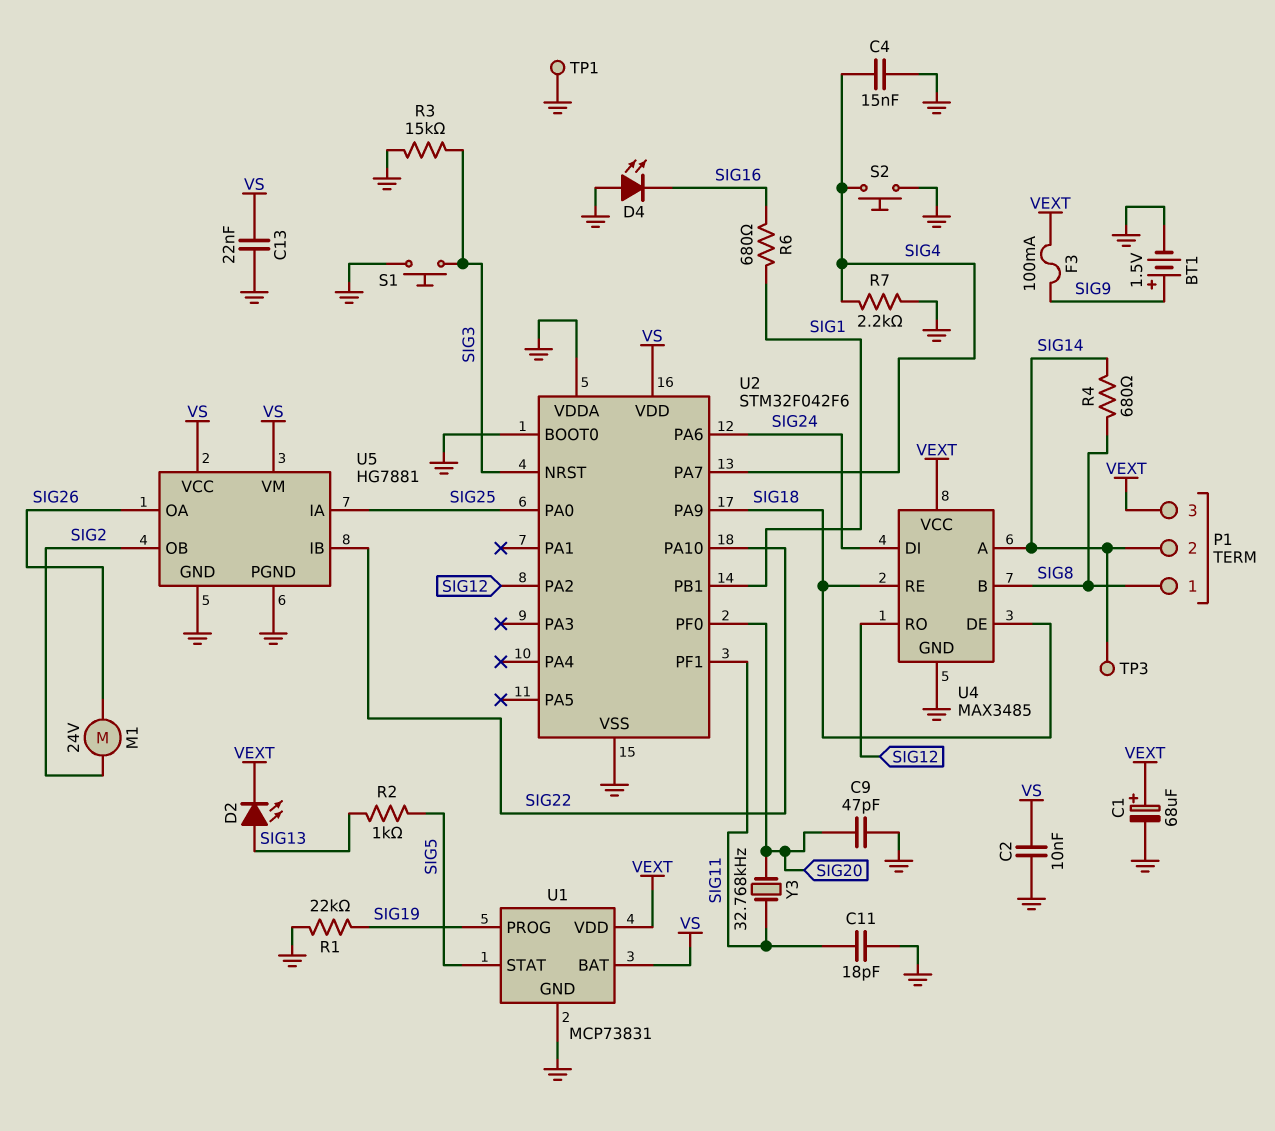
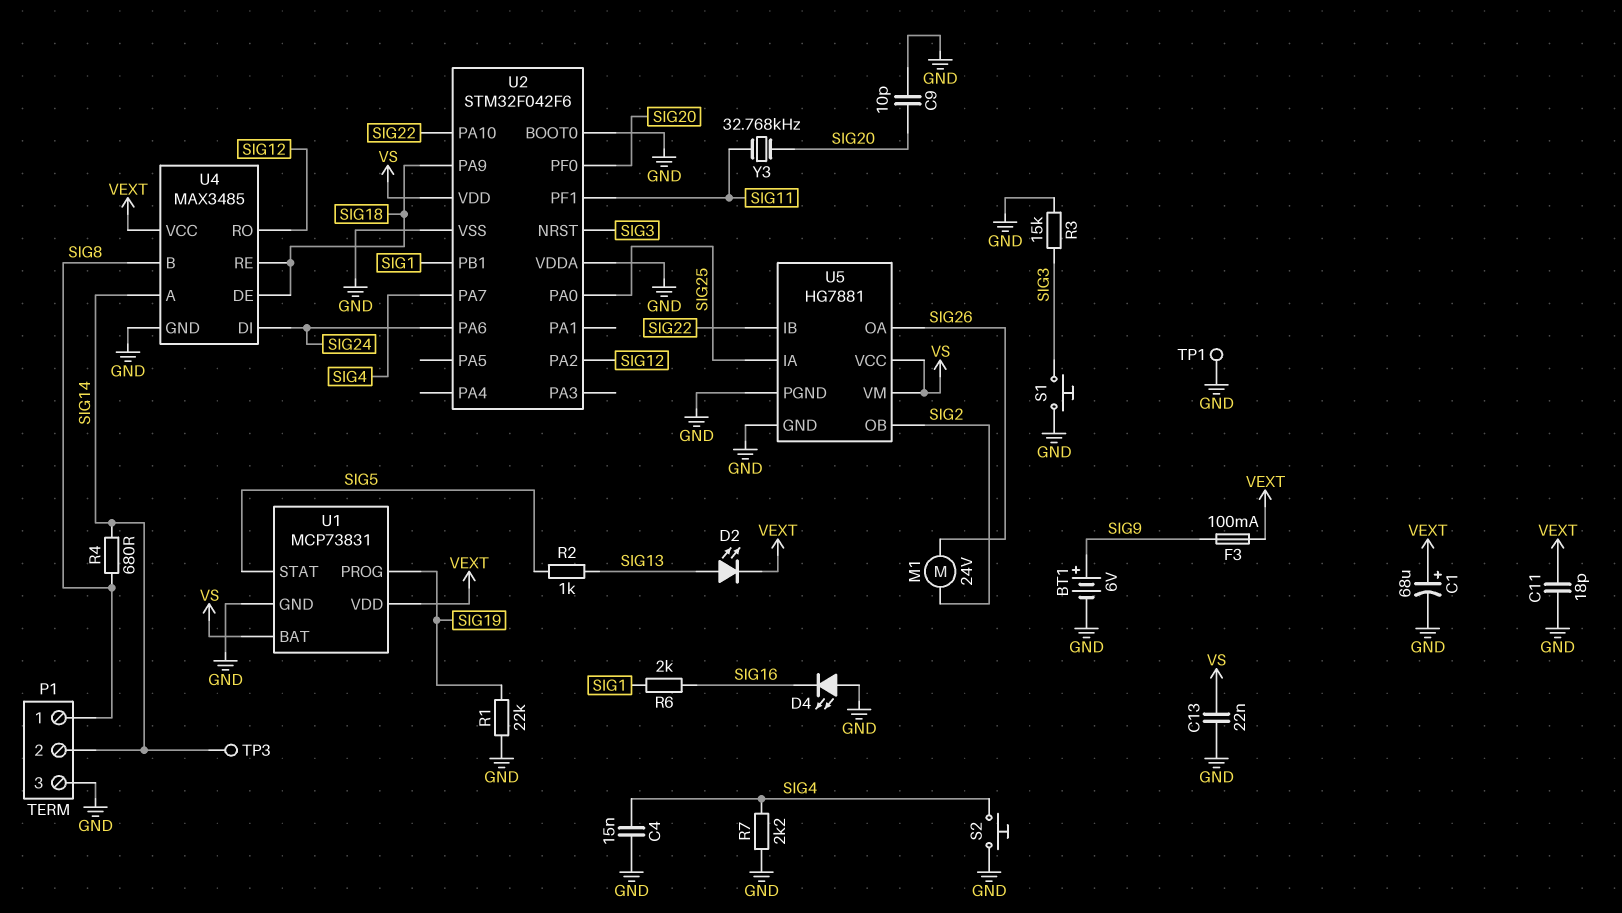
BT1: 1.5V (plus SIG9, minus GND) -> 6V (plus SIG9, minus GND)
C2: 10nF (GND, VS) -> none
C9: 47pF (GND, SIG20) -> 10pF (GND, SIG20)
C11: 18pF (GND, SIG11) -> 18pF (GND, VEXT)
P1 pin 3: VEXT -> GND
R6: 680 (SIG1, SIG16) -> 2k (SIG1, SIG16)

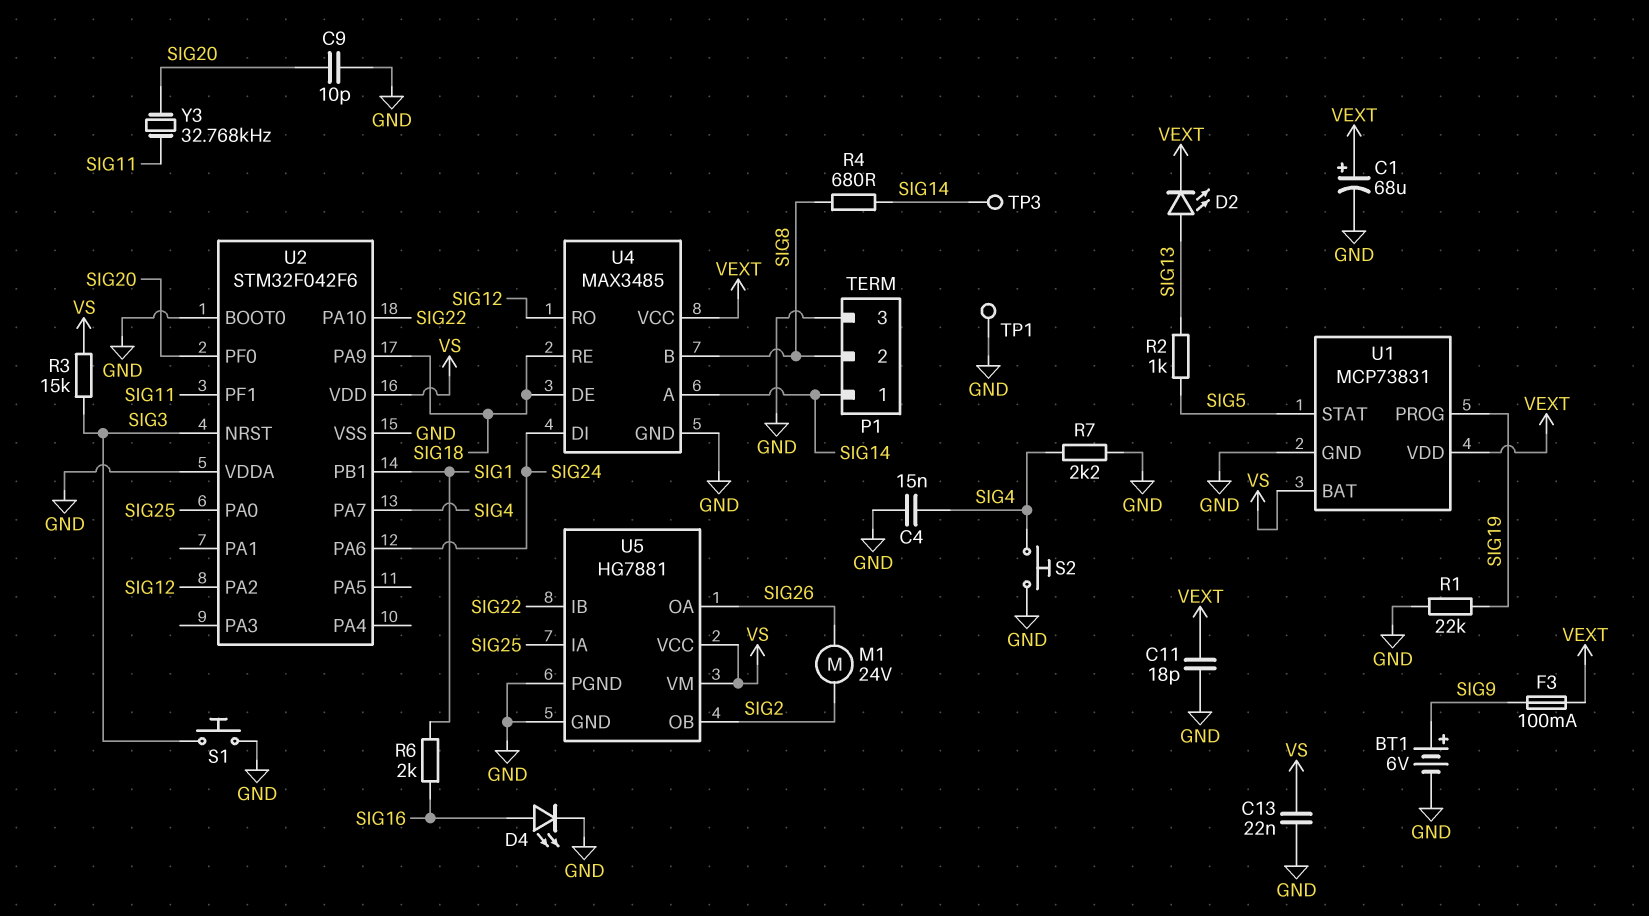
D4: LED (A GND, K SIG16) -> LED (A SIG16, K GND)
P1 pin 1: SIG8 -> SIG14
P1 pin 2: SIG14 -> SIG8
R3: 15k (GND, SIG3) -> 15k (SIG3, VS)

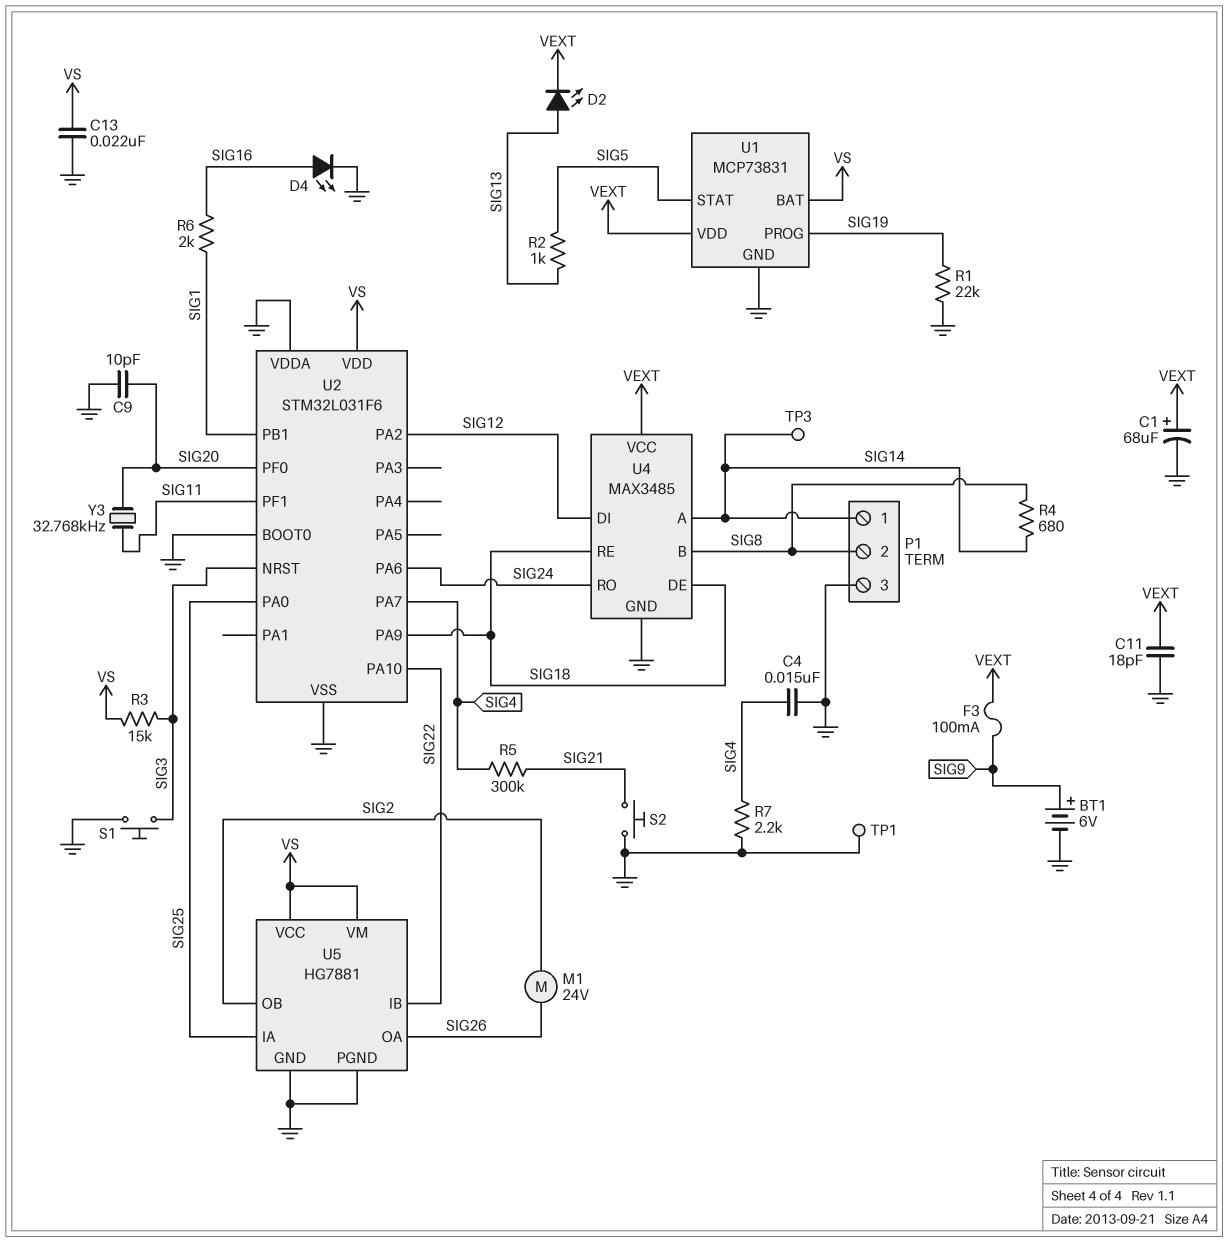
R5: none -> 300k (SIG4, SIG21)
S2: button (GND, SIG4) -> button (GND, SIG21)
U2: STM32F042F6 -> STM32L031F6
U4 pin DI: SIG24 -> SIG12
U4 pin RO: SIG12 -> SIG24

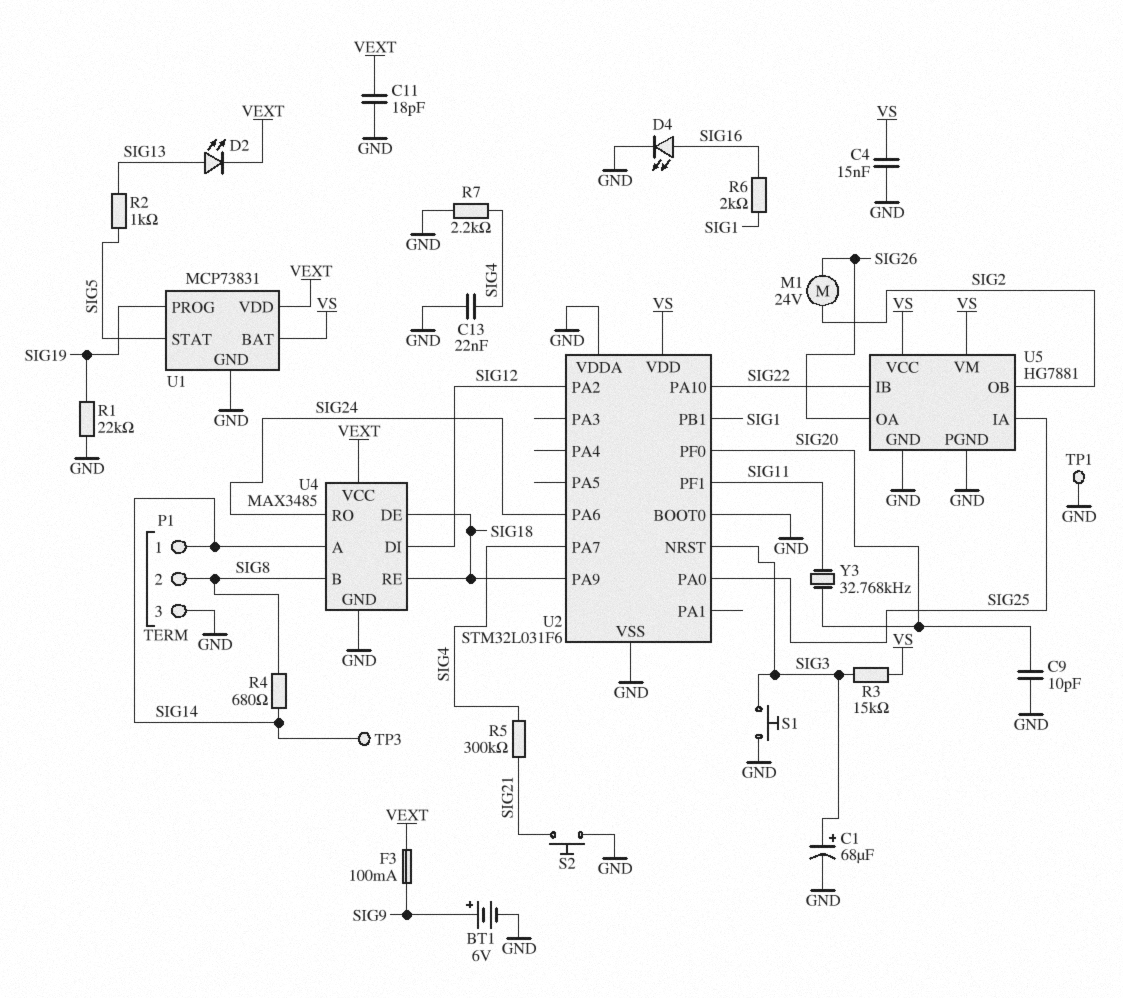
C1: 68uF (plus VEXT, minus GND) -> 68uF (plus SIG3, minus GND)
C4: 15nF (GND, SIG4) -> 15nF (GND, VS)
C13: 22nF (GND, VS) -> 22nF (GND, SIG4)

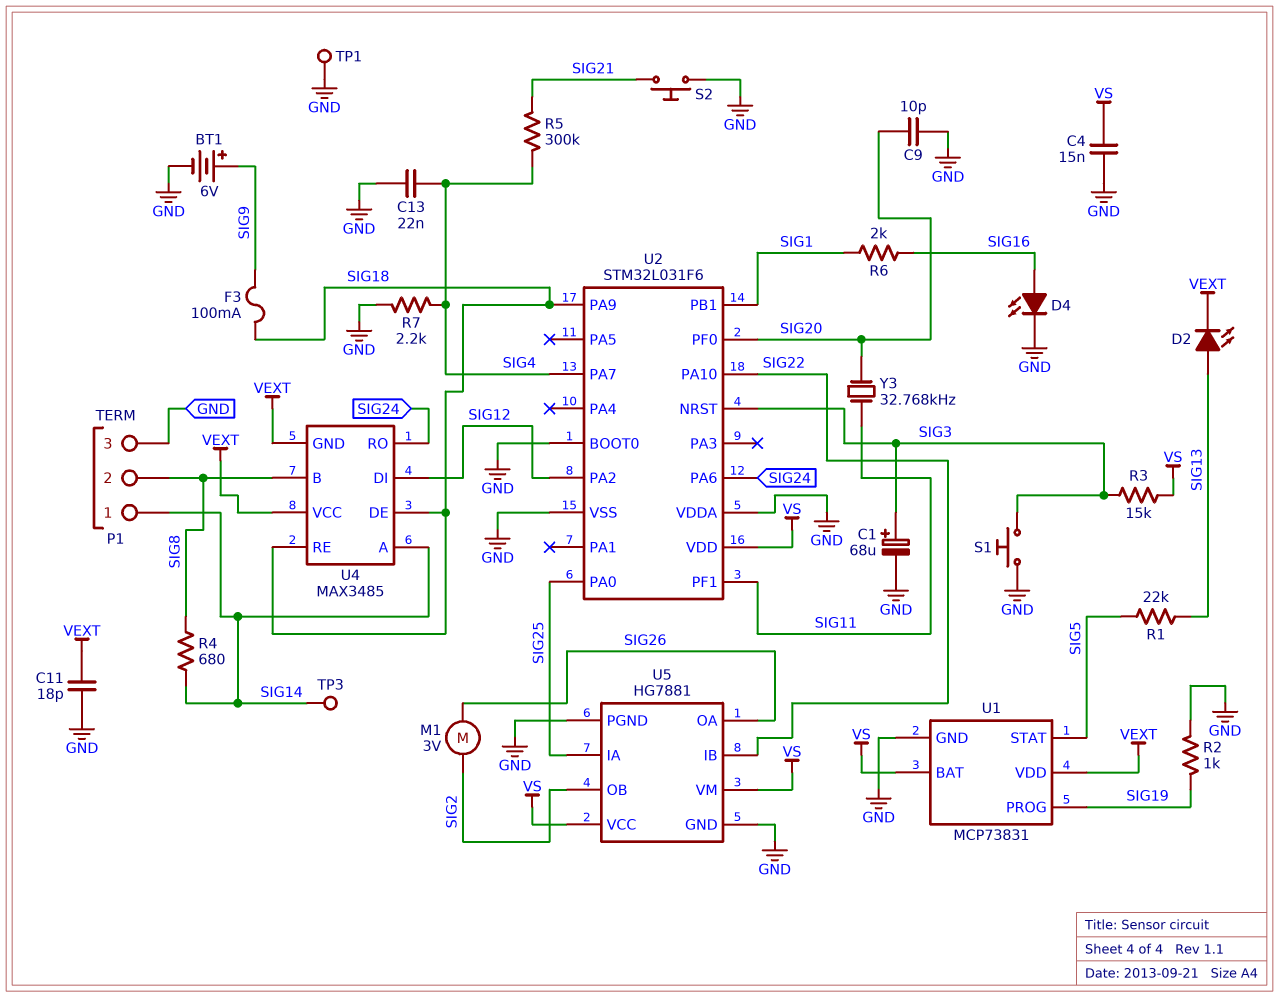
F3: 100mA (SIG9, VEXT) -> 100mA (SIG9, SIG18)
M1: motor 24V (SIG2, SIG26) -> motor 3V (SIG2, SIG26)
R1: 22k (GND, SIG19) -> 22k (SIG5, SIG13)
R2: 1k (SIG5, SIG13) -> 1k (GND, SIG19)
U4 pin GND: GND -> VEXT

